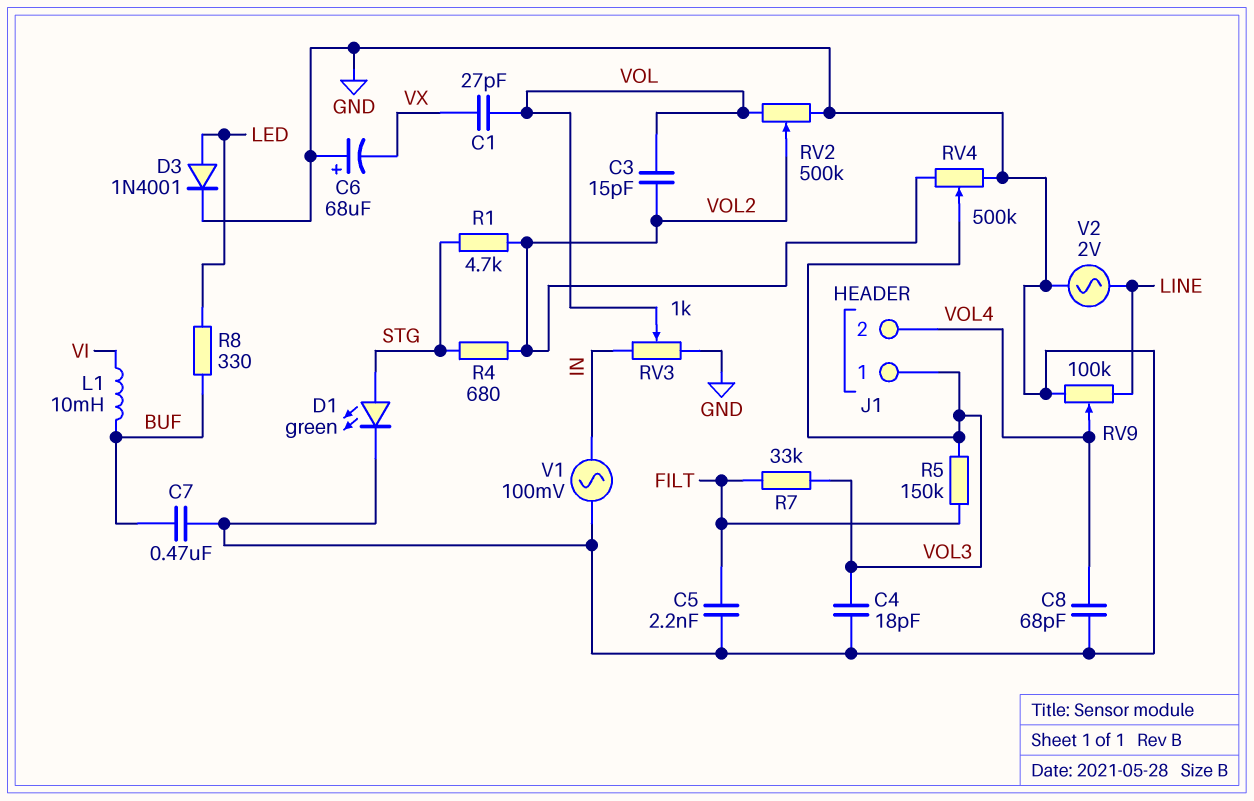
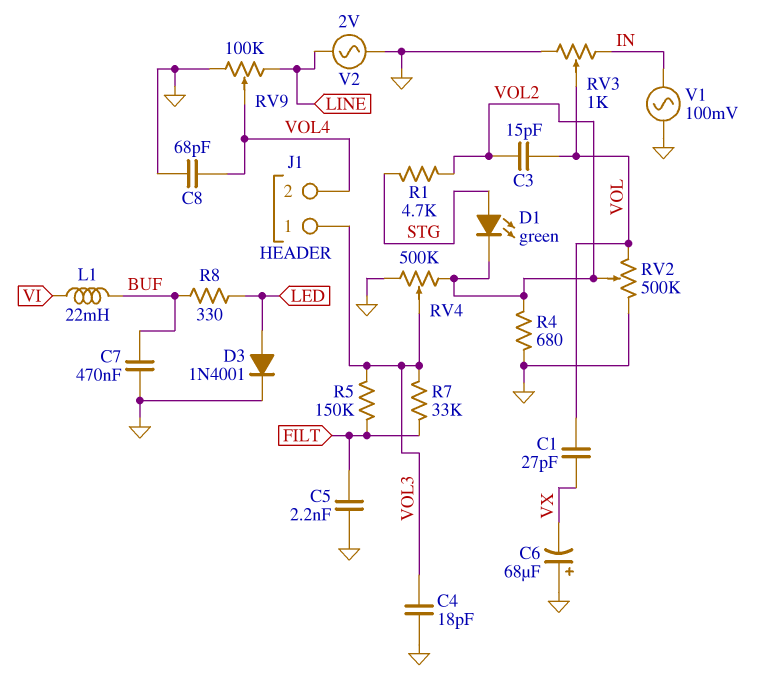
D1: LED green (A STG, K GND) -> LED green (A STG, K VOL2)
L1: 10mH (BUF, VI) -> 22mH (BUF, VI)
R4: 680 (STG, VOL2) -> 680 (GND, VOL2)

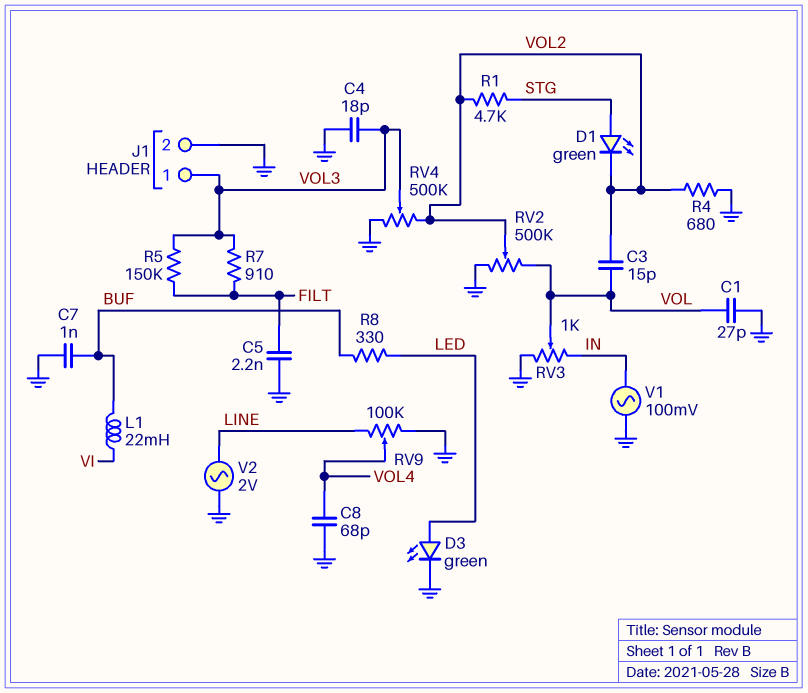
C1: 27pF (VOL, VX) -> 27pF (GND, VOL)
C6: 68uF (plus GND, minus VX) -> none
C7: 470nF (BUF, GND) -> 1nF (BUF, GND)
D3: diode 1N4001 (A LED, K GND) -> LED green (A LED, K GND)
J1 pin 2: VOL4 -> GND
R7: 33k (FILT, VOL3) -> 910 (FILT, VOL3)

